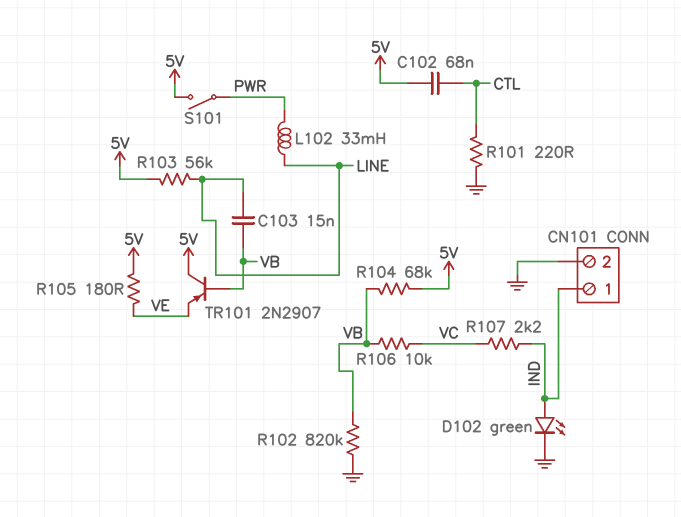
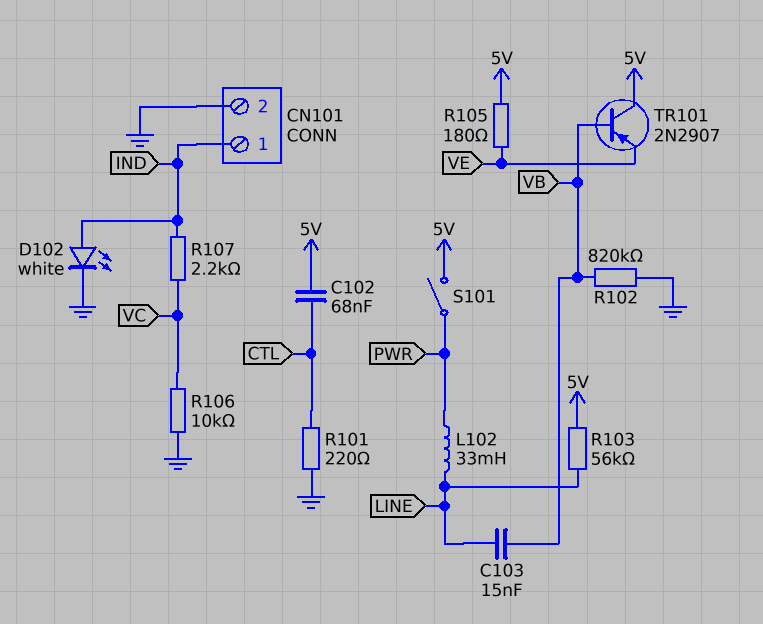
D102: LED green (A IND, K GND) -> LED white (A IND, K GND)
R104: 68k (5V, VB) -> none
R106: 10k (VB, VC) -> 10k (GND, VC)

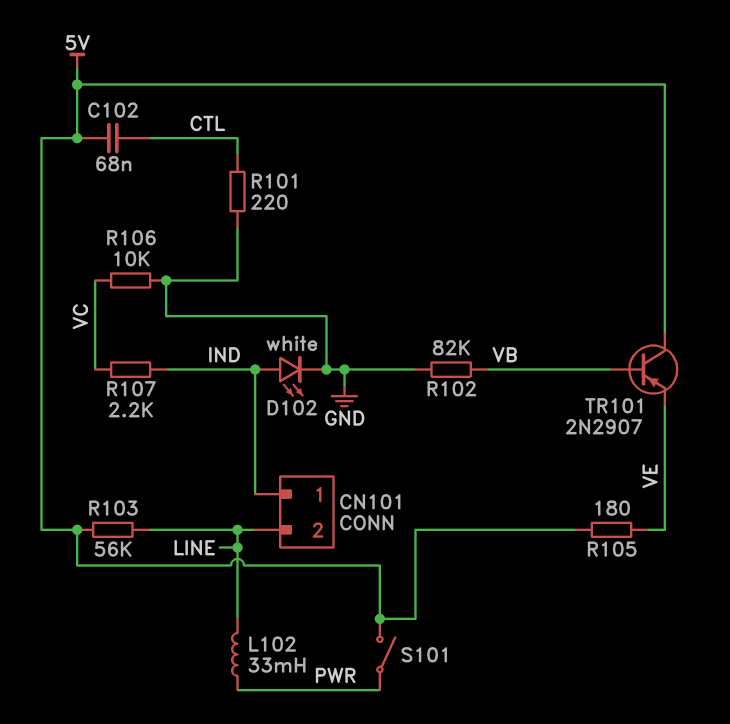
C103: 15nF (LINE, VB) -> none
CN101 pin 2: GND -> LINE
R102: 820k (GND, VB) -> 82k (GND, VB)

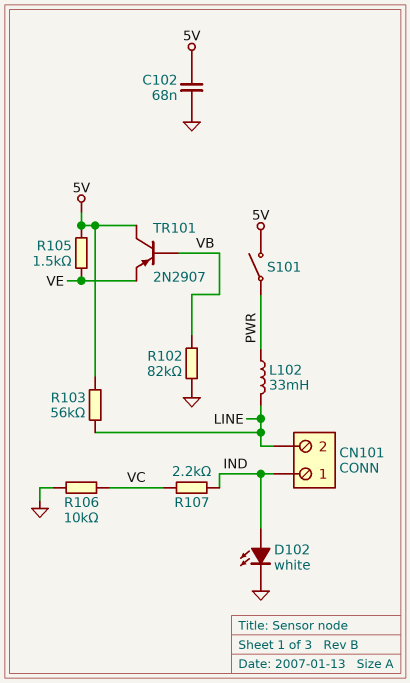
C102: 68nF (5V, CTL) -> 68nF (5V, GND)
R101: 220 (CTL, GND) -> none
R105: 180 (5V, VE) -> 1.5k (5V, VE)

